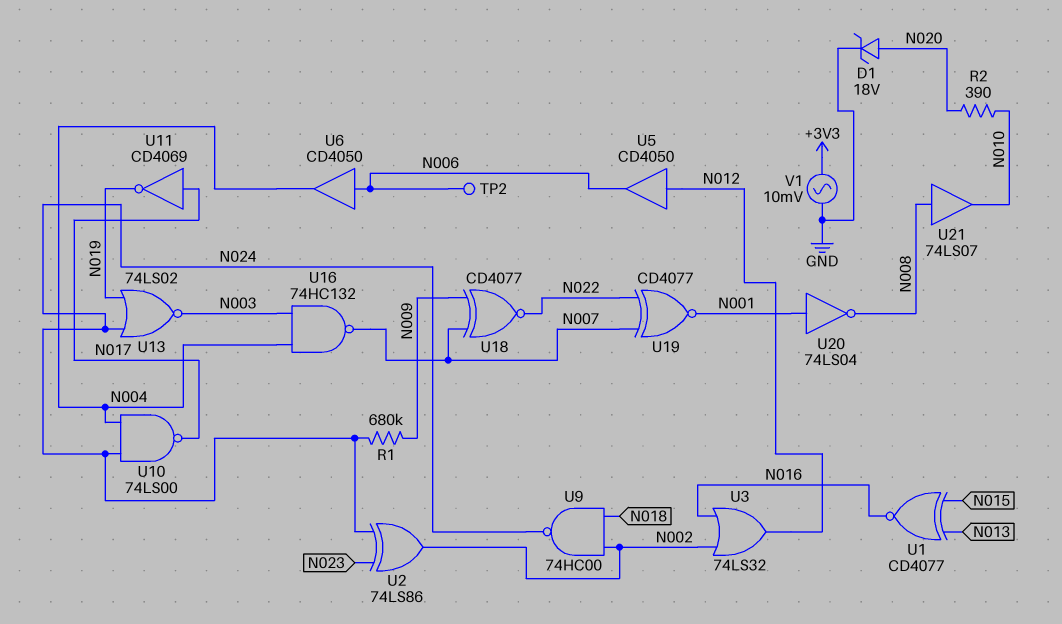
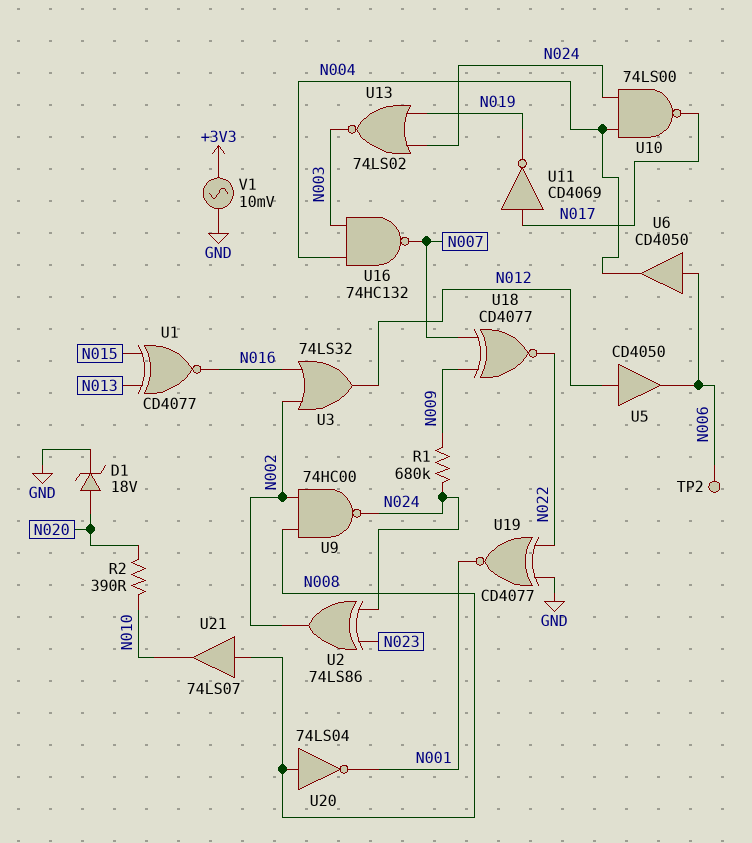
U9: NAND 74HC00 (in N002, in N018, out N024) -> NAND 74HC00 (in N002, in N008, out N024)
U19: XNOR CD4077 (in N007, in N022, out N001) -> XNOR CD4077 (in GND, in N022, out N001)
U20: NOT 74LS04 (in N001, out N008) -> NOT 74LS04 (in N008, out N001)

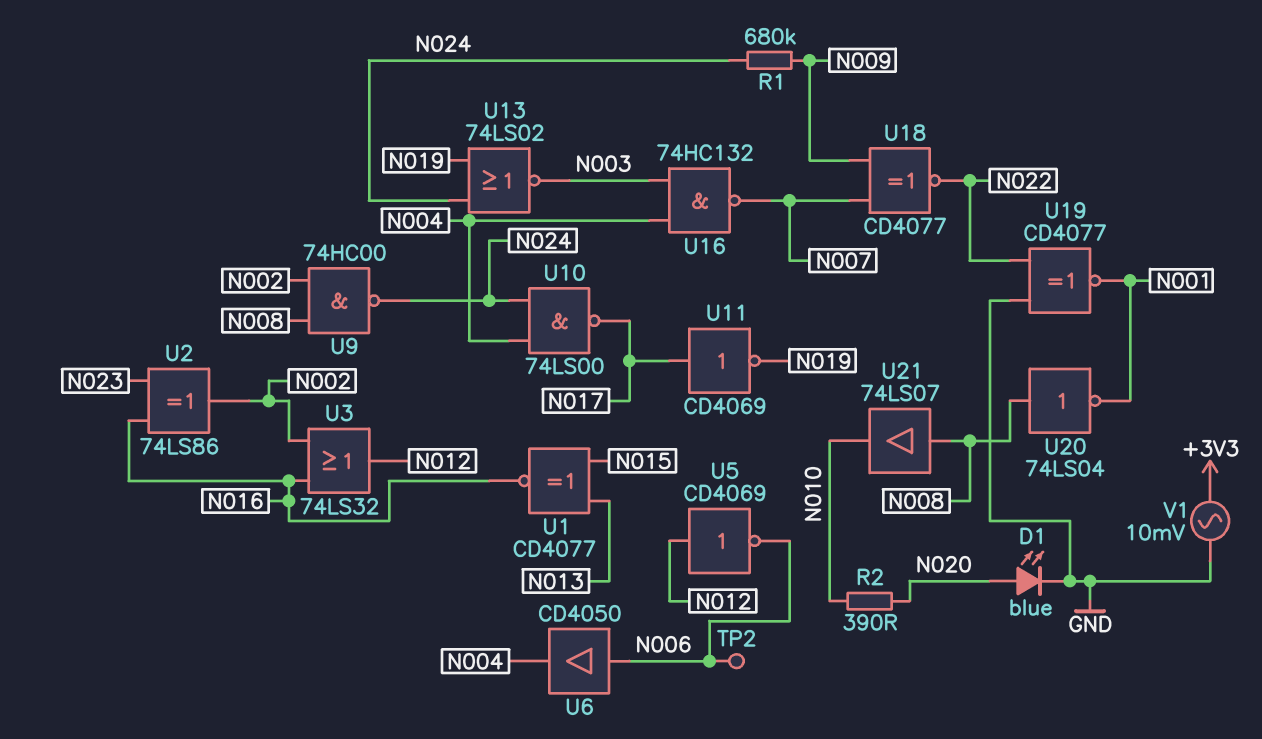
D1: zener 18V (A N020, K GND) -> LED blue (A N020, K GND)
U2: XOR 74LS86 (in N023, in N024, out N002) -> XOR 74LS86 (in N016, in N023, out N002)
U5: buffer CD4050 (in N012, out N006) -> NOT CD4069 (in N012, out N006)

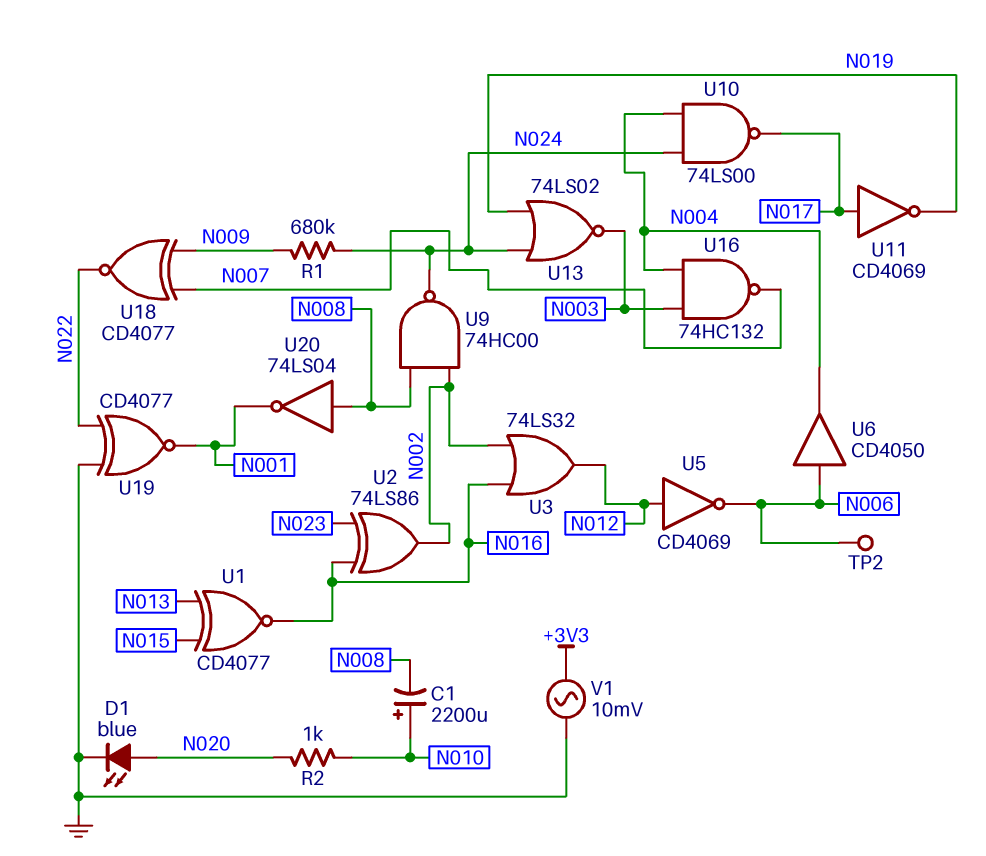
C1: none -> 2200uF (plus N010, minus N008)
R2: 390 (N010, N020) -> 1k (N010, N020)
U21: buffer 74LS07 (in N008, out N010) -> none

